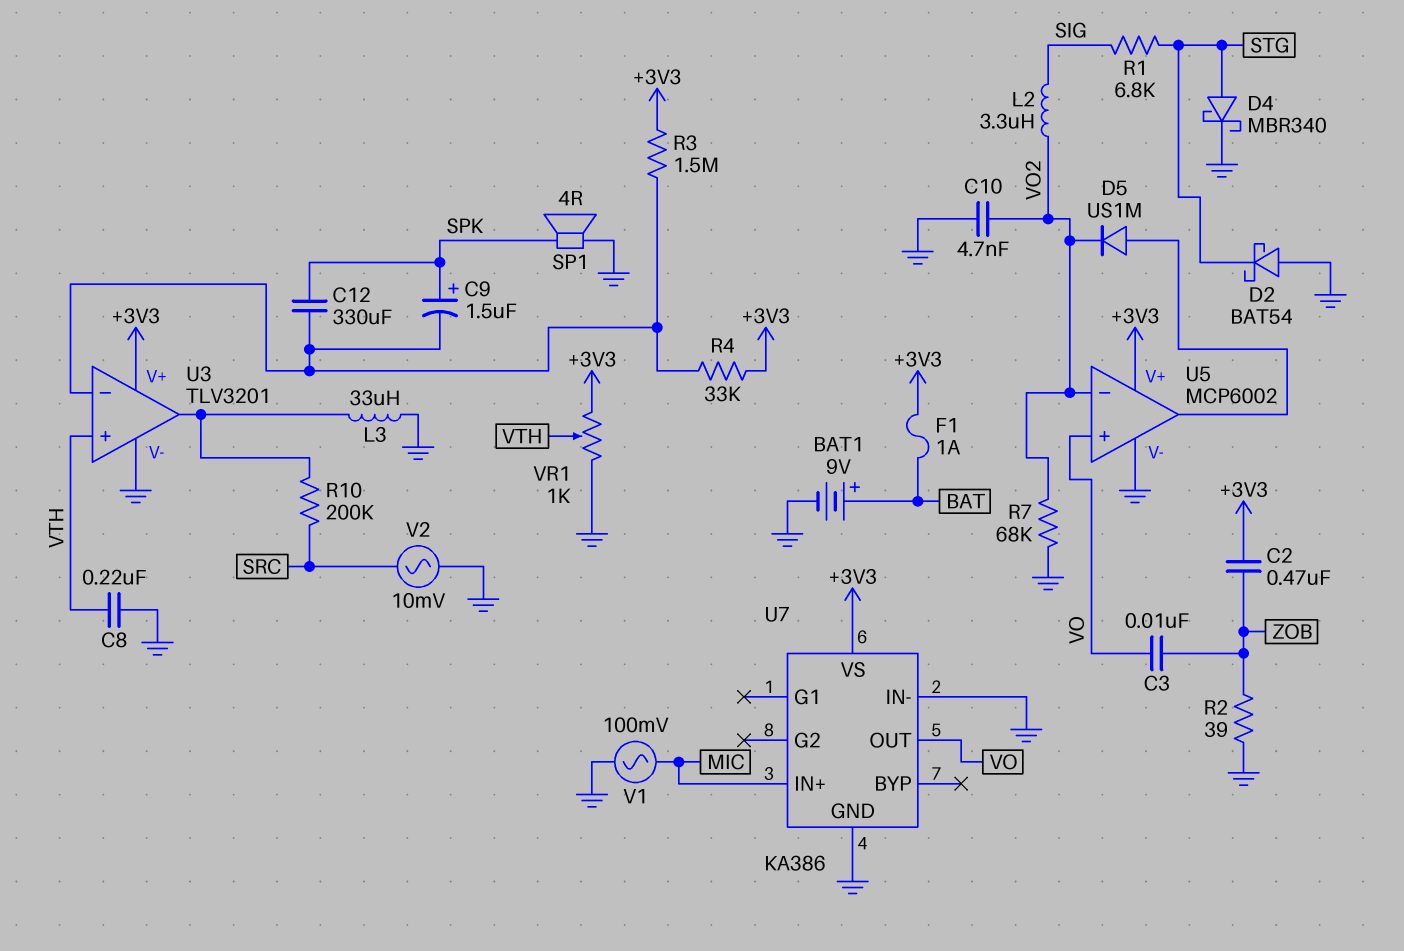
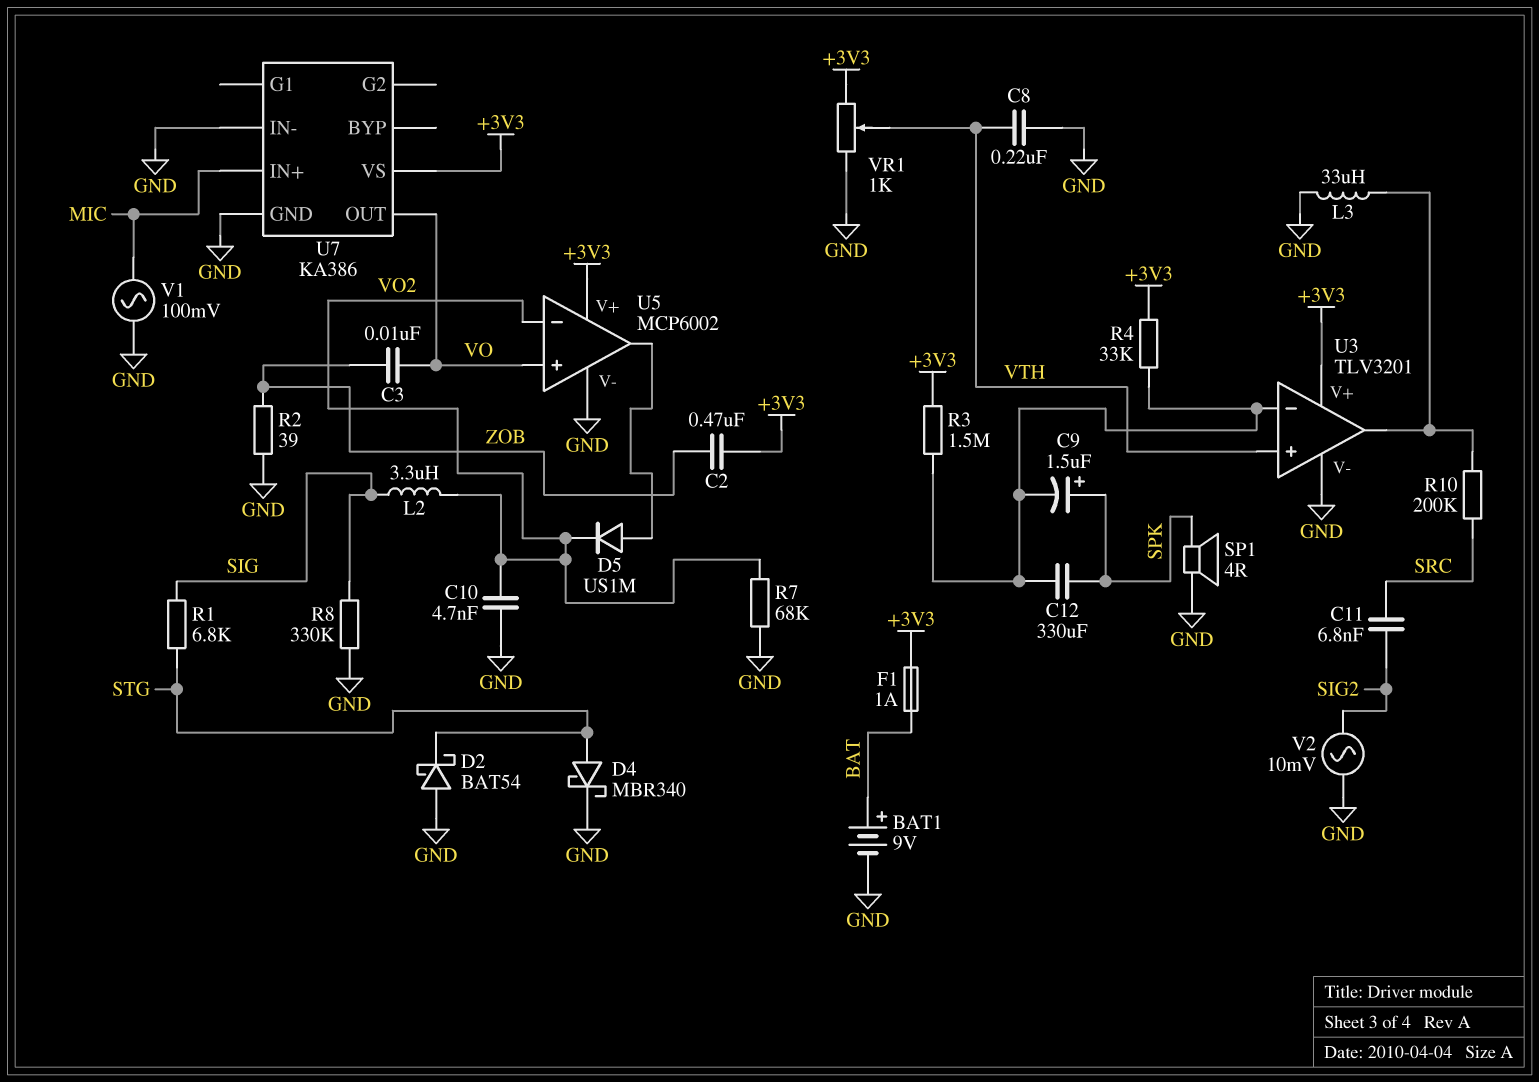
C11: none -> 6.8nF (SIG2, SRC)
R8: none -> 330k (GND, SIG)
V2: AC 10mV (GND, SRC) -> AC 10mV (GND, SIG2)

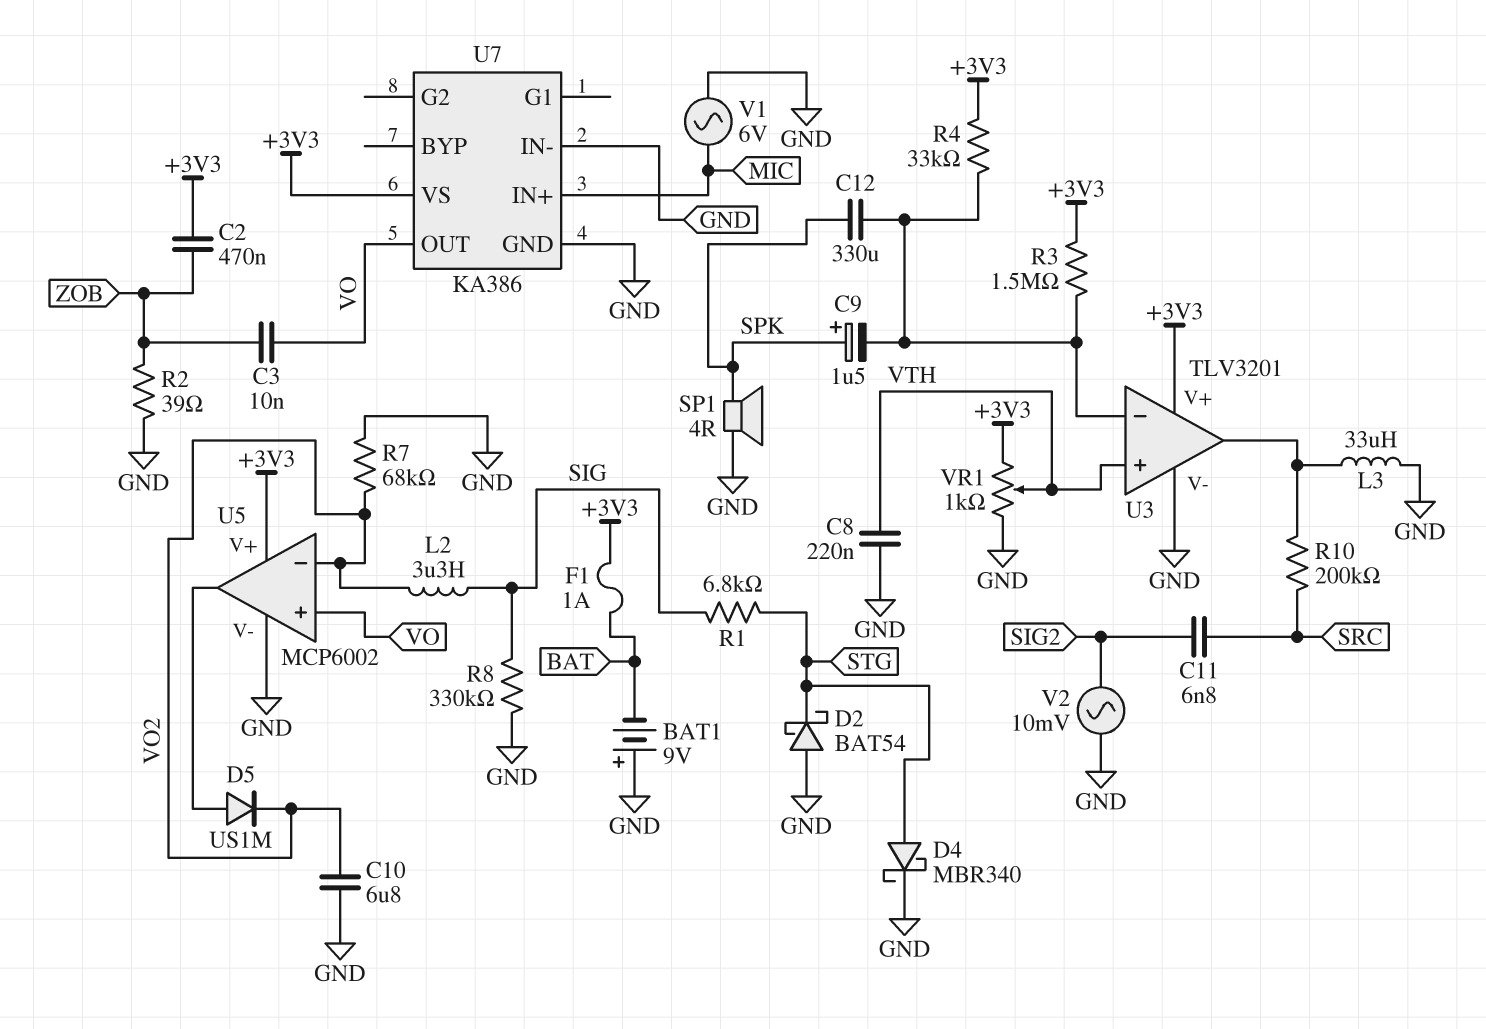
BAT1: 9V (plus BAT, minus GND) -> 9V (plus GND, minus BAT)
C10: 4.7nF (GND, VO2) -> 6.8uF (GND, VO2)
V1: AC 100mV (GND, MIC) -> AC 6V (GND, MIC)

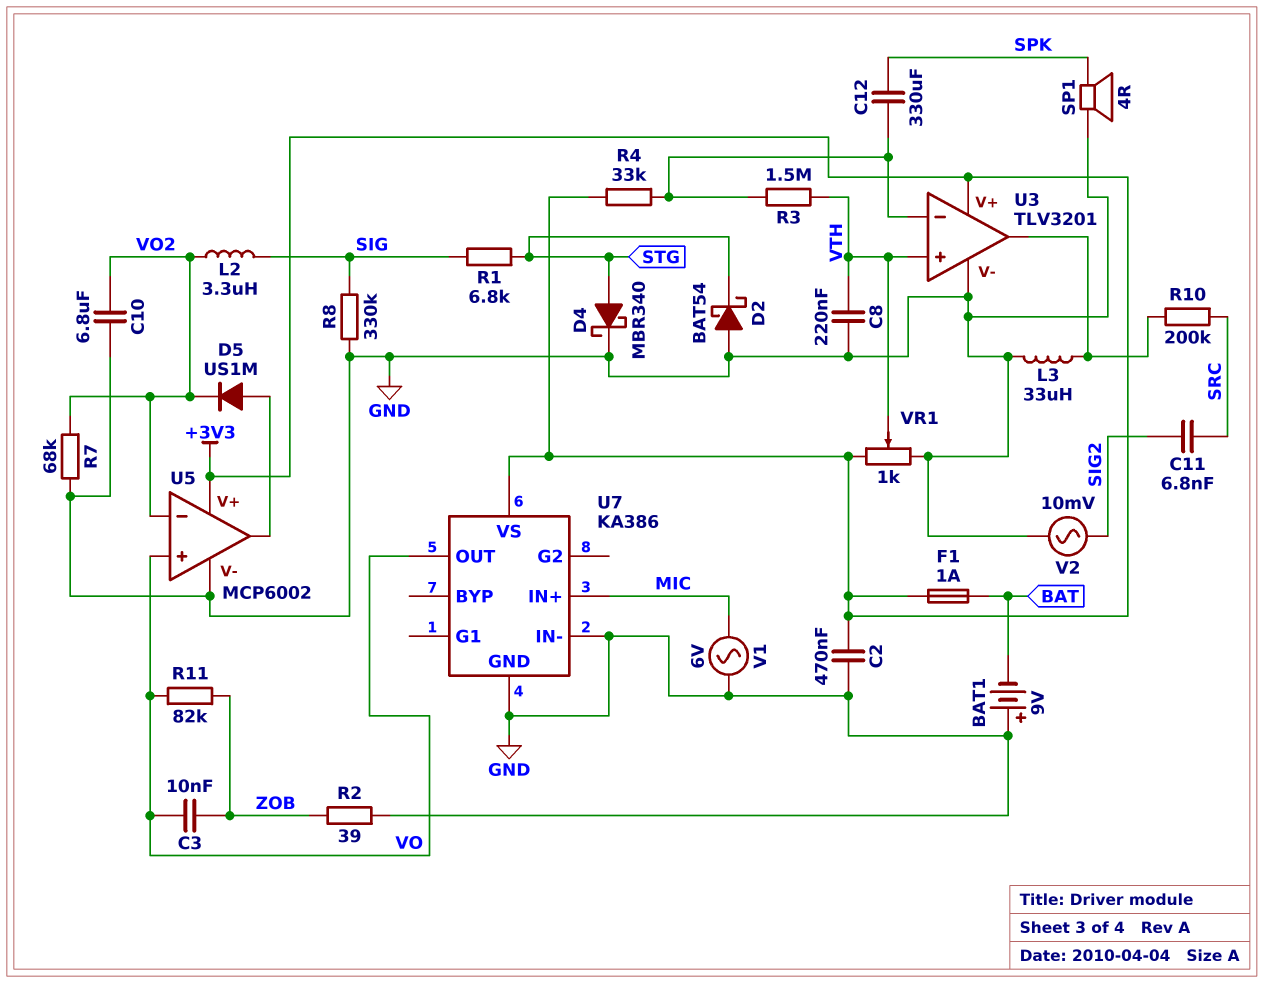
C2: 470nF (+3V3, ZOB) -> 470nF (+3V3, GND)
C9: 1.5uF (plus SPK, minus U3/in-) -> none
R3: 1.5M (+3V3, U3/in-) -> 1.5M (U3/in-, VTH)
R11: none -> 82k (VO, ZOB)

